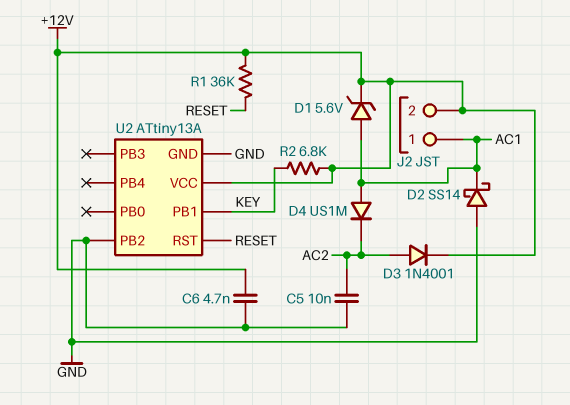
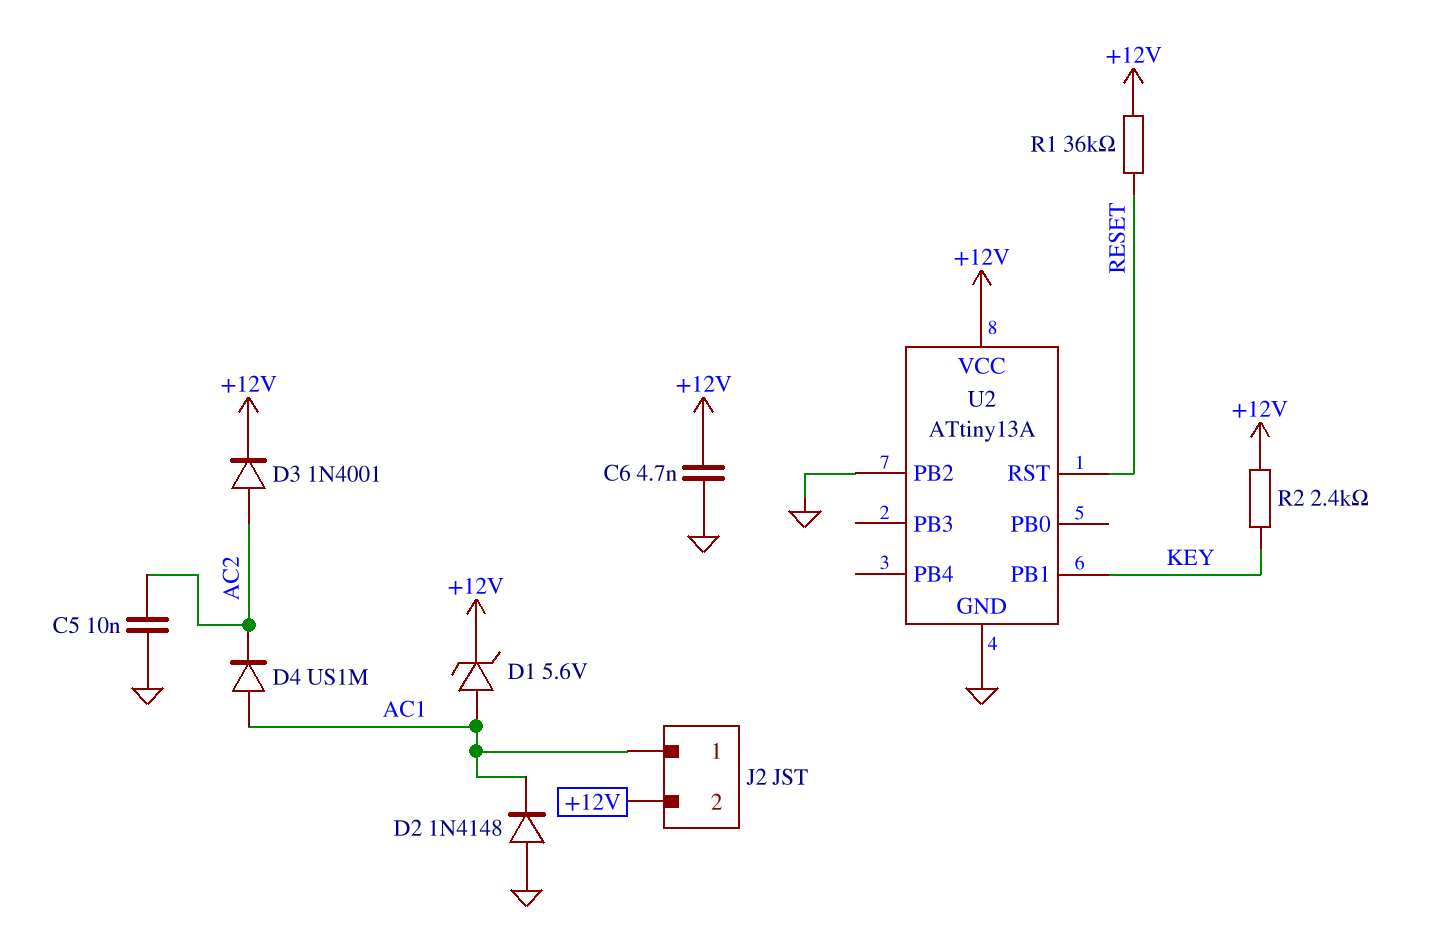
D2: schottky SS14 (A GND, K AC1) -> diode 1N4148 (A GND, K AC1)
R2: 6.8k (+12V, KEY) -> 2.4k (+12V, KEY)

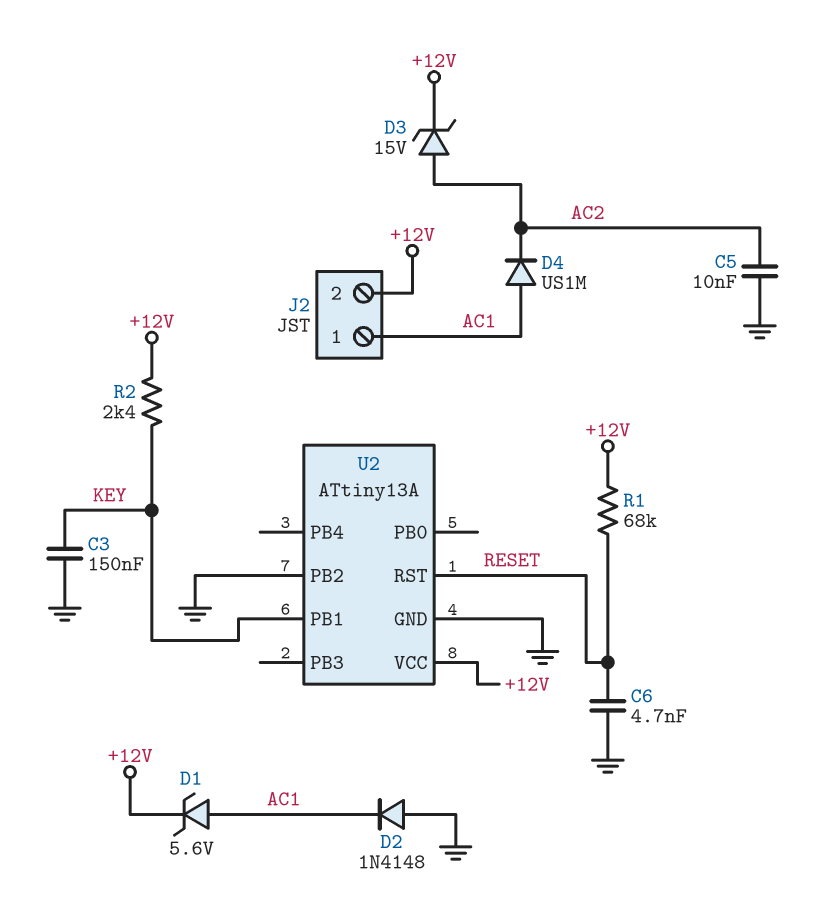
C3: none -> 150nF (GND, KEY)
C6: 4.7nF (+12V, GND) -> 4.7nF (GND, RESET)
D3: diode 1N4001 (A AC2, K +12V) -> zener 15V (A AC2, K +12V)
R1: 36k (+12V, RESET) -> 68k (+12V, RESET)

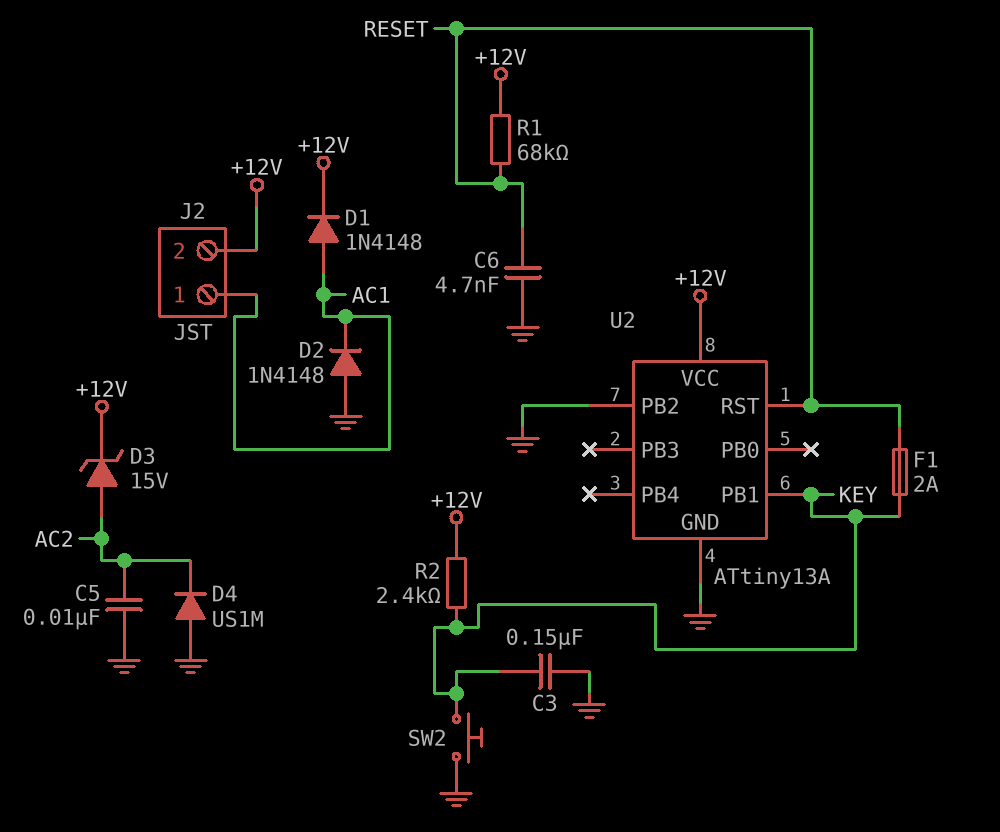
D1: zener 5.6V (A AC1, K +12V) -> diode 1N4148 (A AC1, K +12V)
D4: diode US1M (A AC1, K AC2) -> diode US1M (A GND, K AC2)
F1: none -> 2A (KEY, RESET)
SW2: none -> button (GND, KEY)

